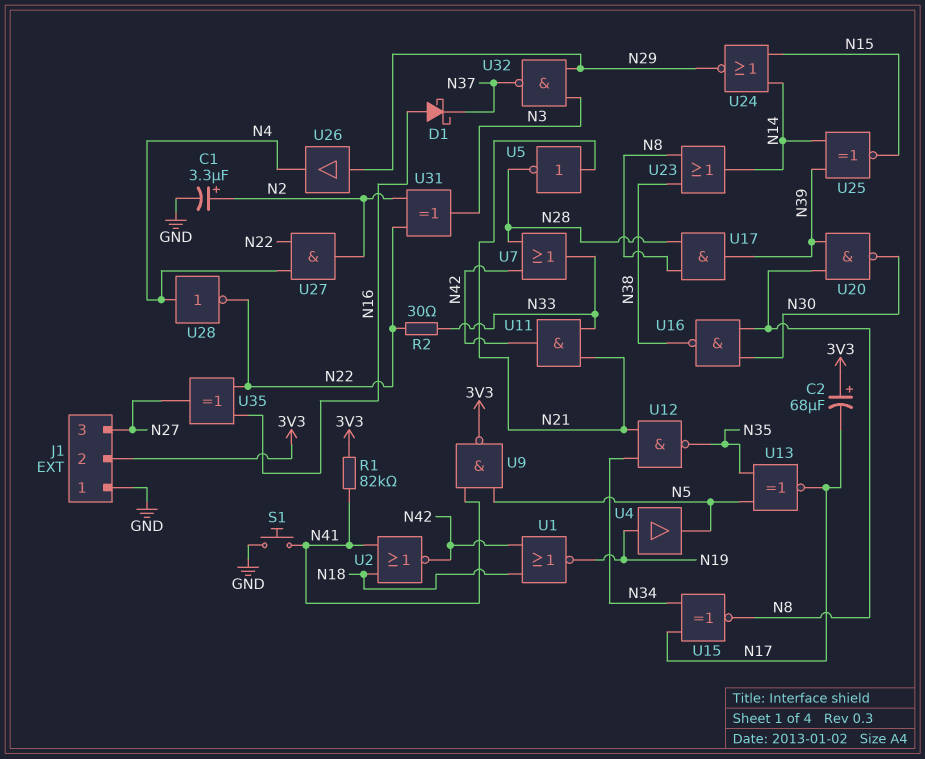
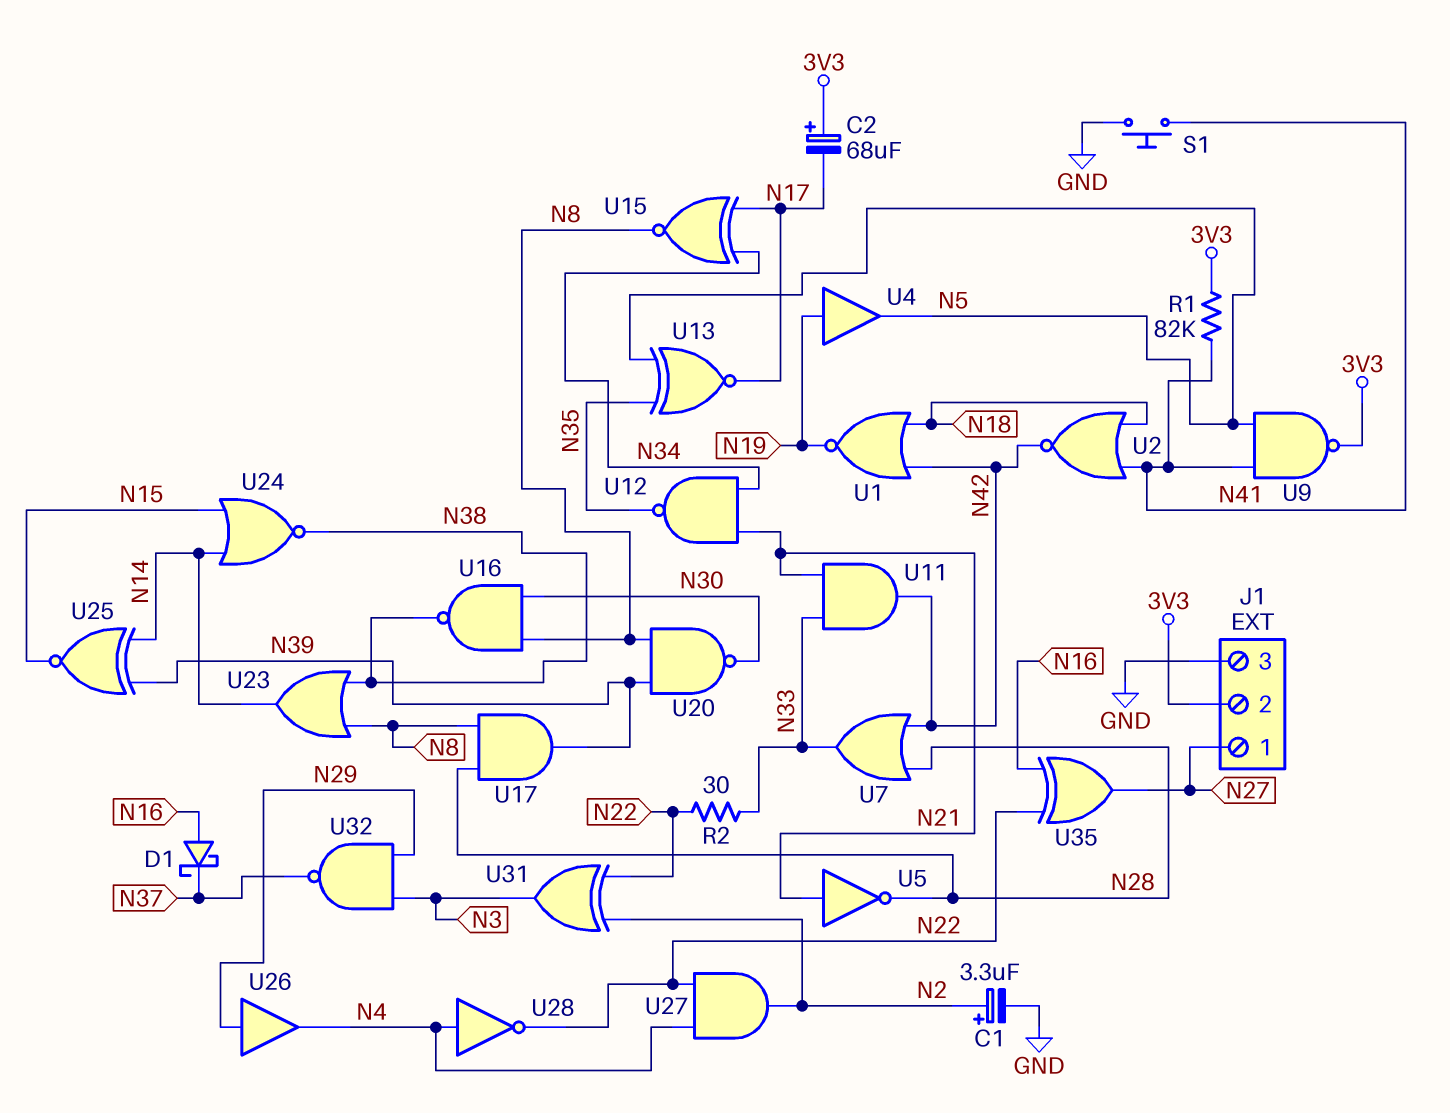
J1 pin 1: GND -> N27
J1 pin 3: N27 -> GND
U24: NOR (in N14, in N15, out N29) -> NOR (in N14, in N15, out N38)

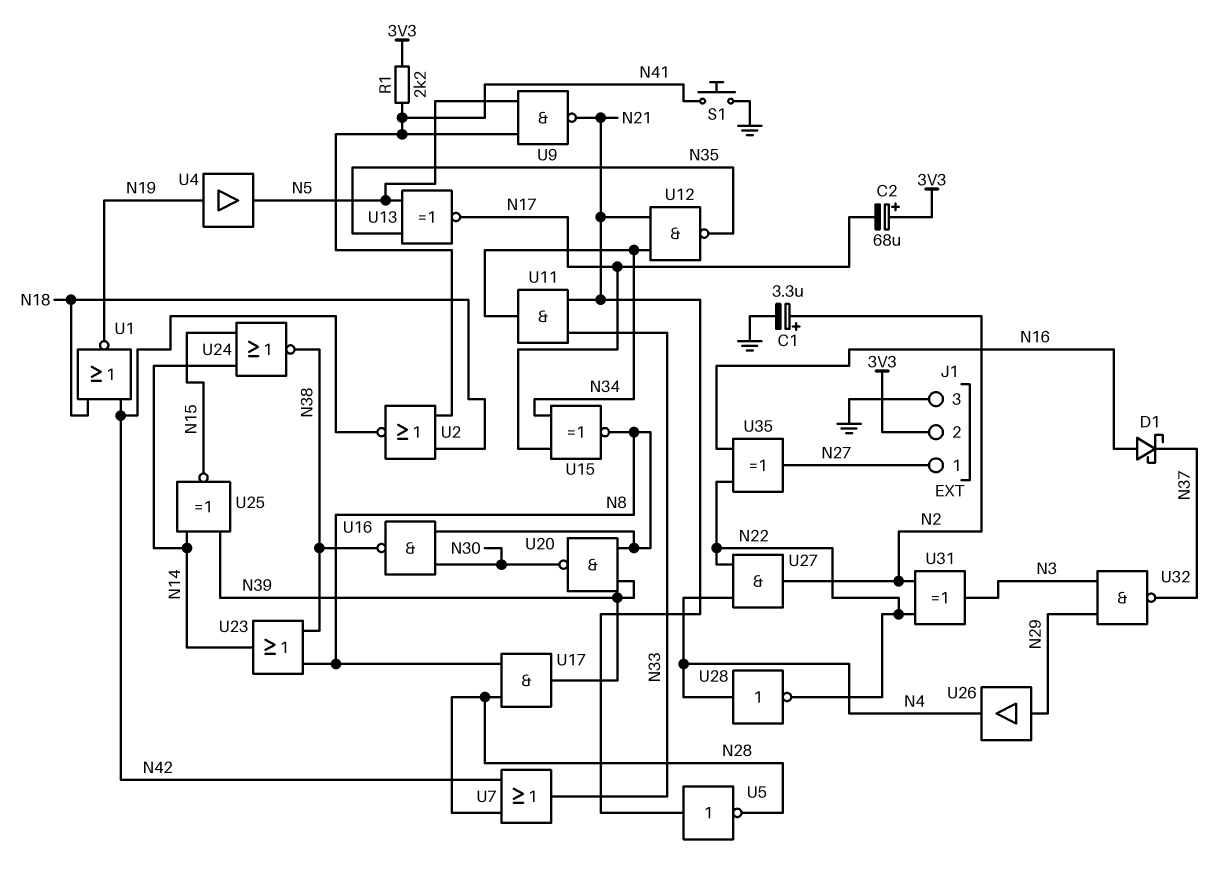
R1: 82k (3V3, N41) -> 2.2k (3V3, N41)
R2: 30 (N22, N33) -> none
U9: NAND (in N5, in N41, out 3V3) -> NAND (in N5, in N41, out N21)
U11: AND (in N21, in N33, out N42) -> AND (in N21, in N33, out N34)

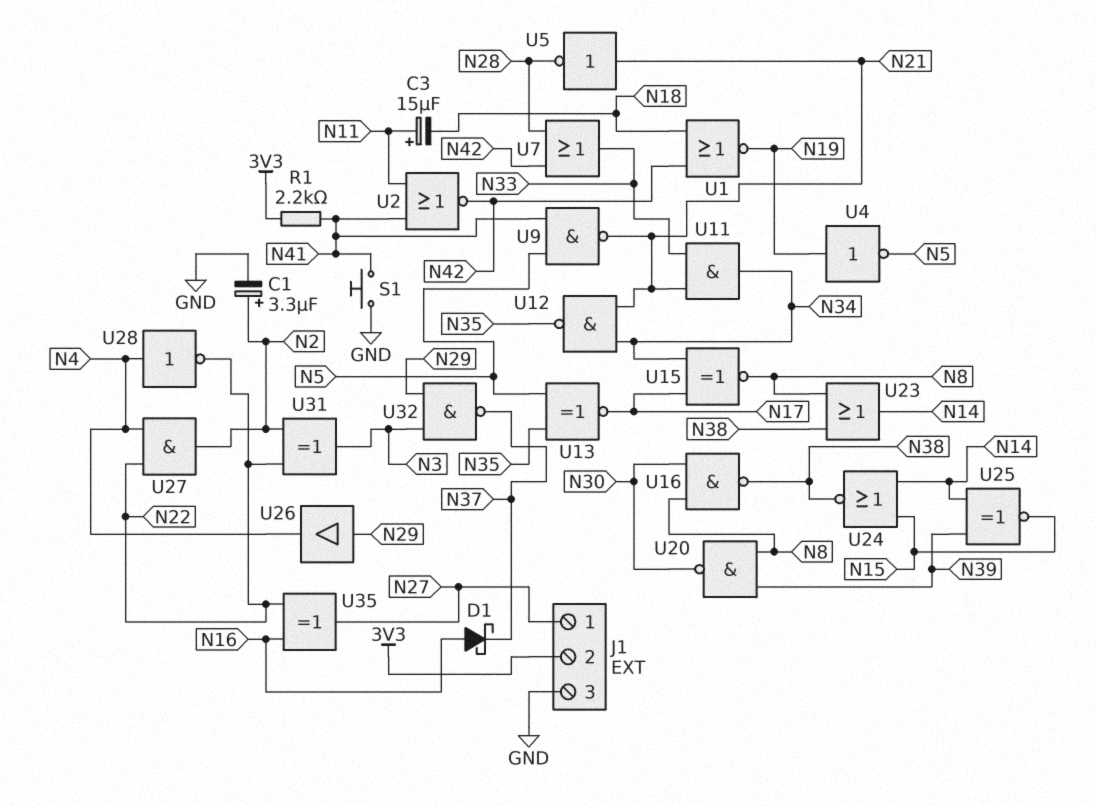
C2: 68uF (plus 3V3, minus N17) -> none
C3: none -> 15uF (plus N11, minus N18)
U2: NOR (in N18, in N41, out N42) -> NOR (in N11, in N41, out N42)
U4: buffer (in N19, out N5) -> NOT (in N19, out N5)
U17: AND (in N8, in N28, out N39) -> none

